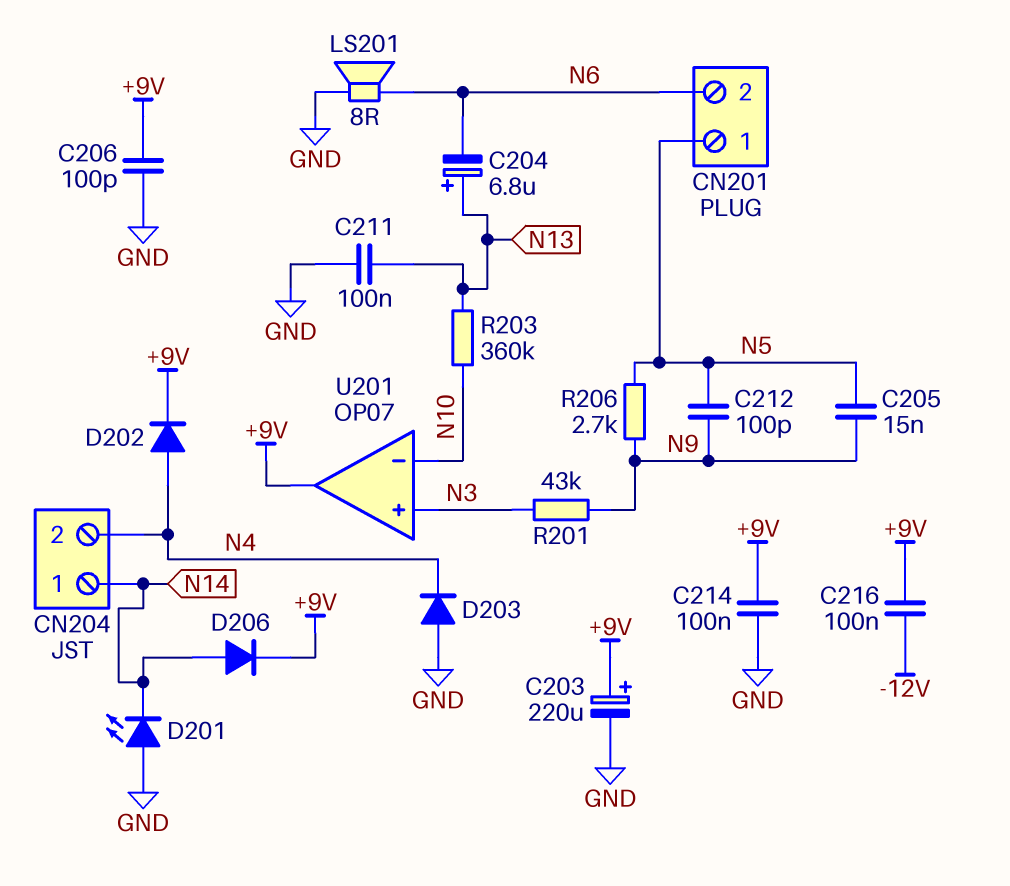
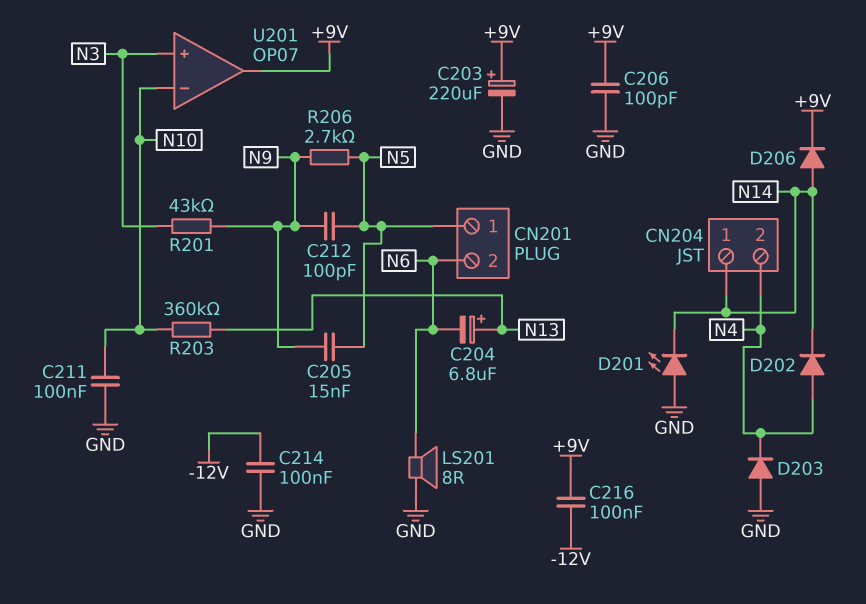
C211: 100nF (GND, N13) -> 100nF (GND, N10)
C214: 100nF (+9V, GND) -> 100nF (-12V, GND)
D202: diode (A N4, K +9V) -> diode (A N4, K N14)

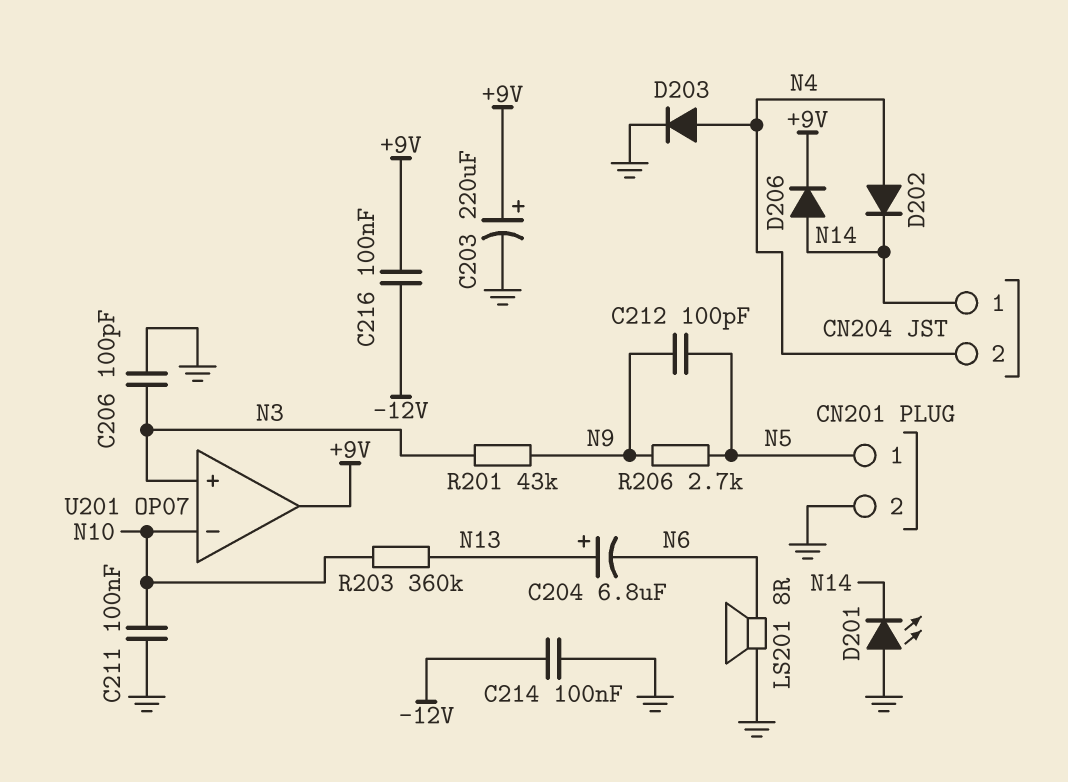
C205: 15nF (N5, N9) -> none
C206: 100pF (+9V, GND) -> 100pF (GND, N3)
CN201 pin 2: N6 -> GND
D203: diode (A GND, K N4) -> diode (A N4, K GND)

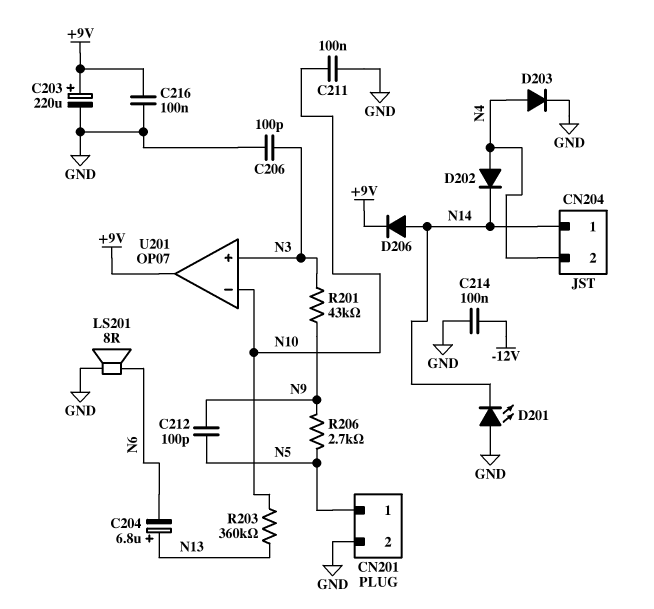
C216: 100nF (+9V, -12V) -> 100nF (+9V, GND)

